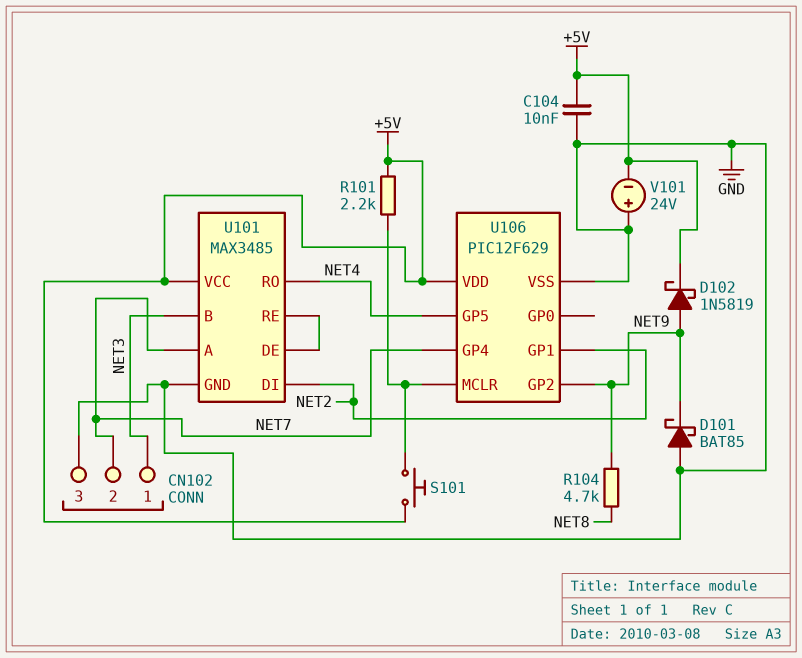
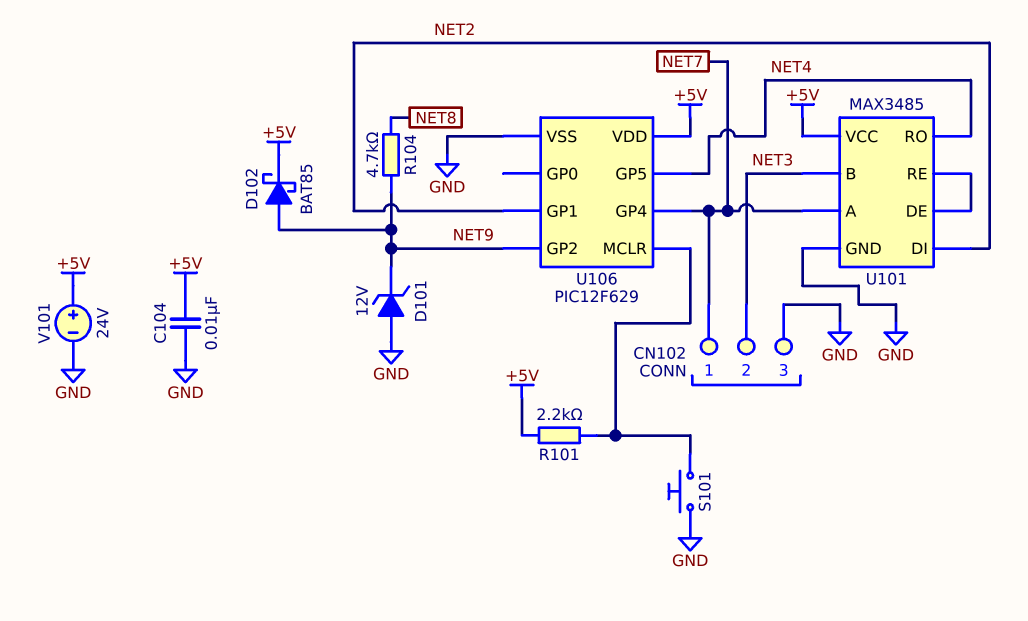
CN102 pin 1: NET3 -> NET7
CN102 pin 2: NET7 -> NET3
D101: schottky BAT85 (A GND, K NET9) -> zener 12V (A GND, K NET9)
D102: schottky 1N5819 (A NET9, K +5V) -> schottky BAT85 (A NET9, K +5V)
S101: button (+5V, U106/MCLR) -> button (GND, U106/MCLR)
V101: 24V (plus GND, minus +5V) -> 24V (plus +5V, minus GND)

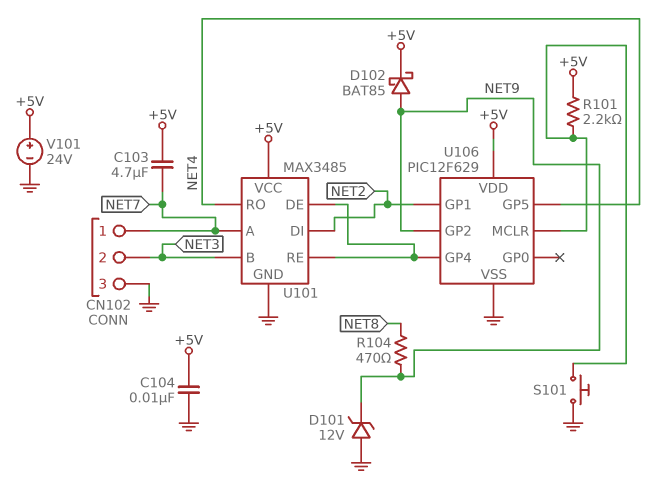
C103: none -> 4.7uF (+5V, NET7)
R104: 4.7k (NET8, NET9) -> 470 (NET8, NET9)
U106 pin GP4: NET7 -> U101/DE

